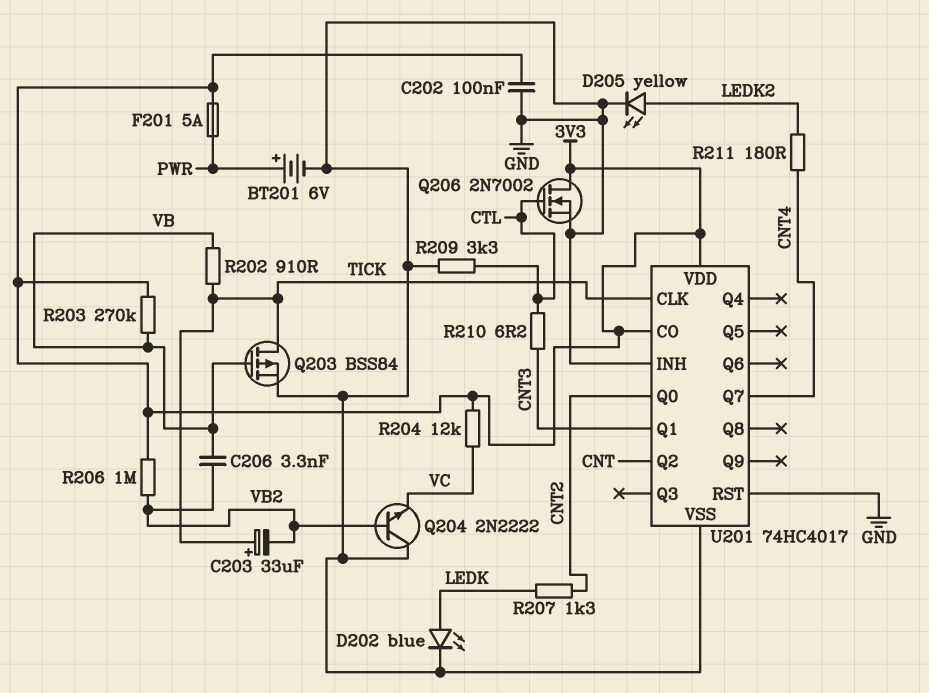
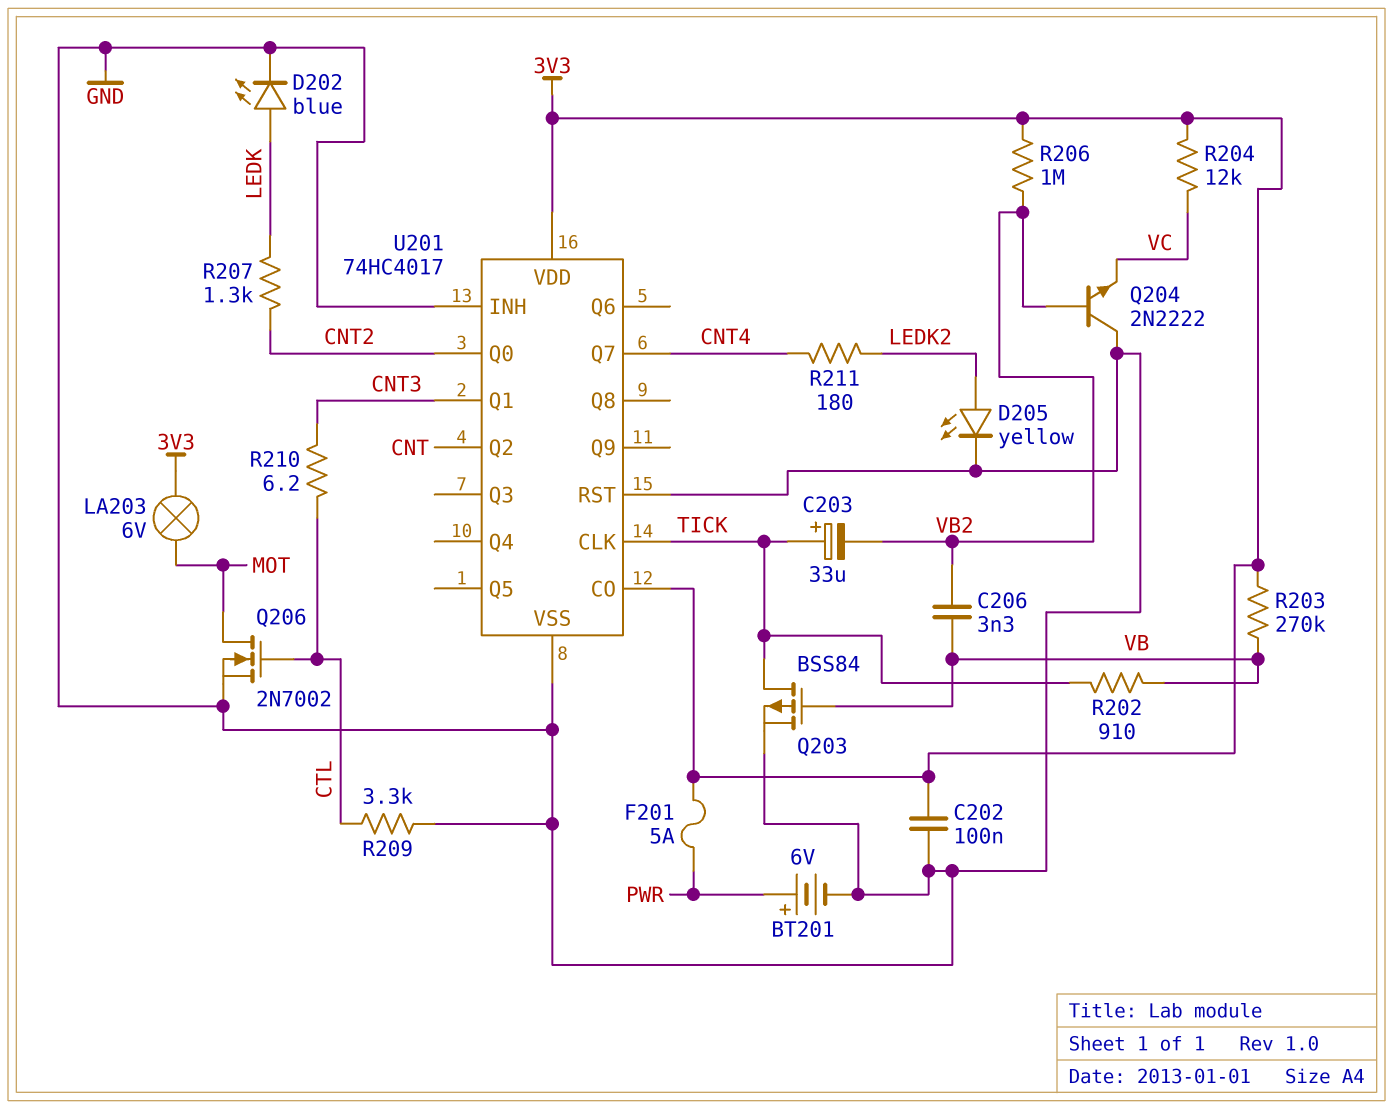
LA203: none -> lamp 6V (3V3, MOT)
Q206: NMOS 2N7002 (G CTL, D 3V3, S GND) -> NMOS 2N7002 (G CTL, D MOT, S GND)

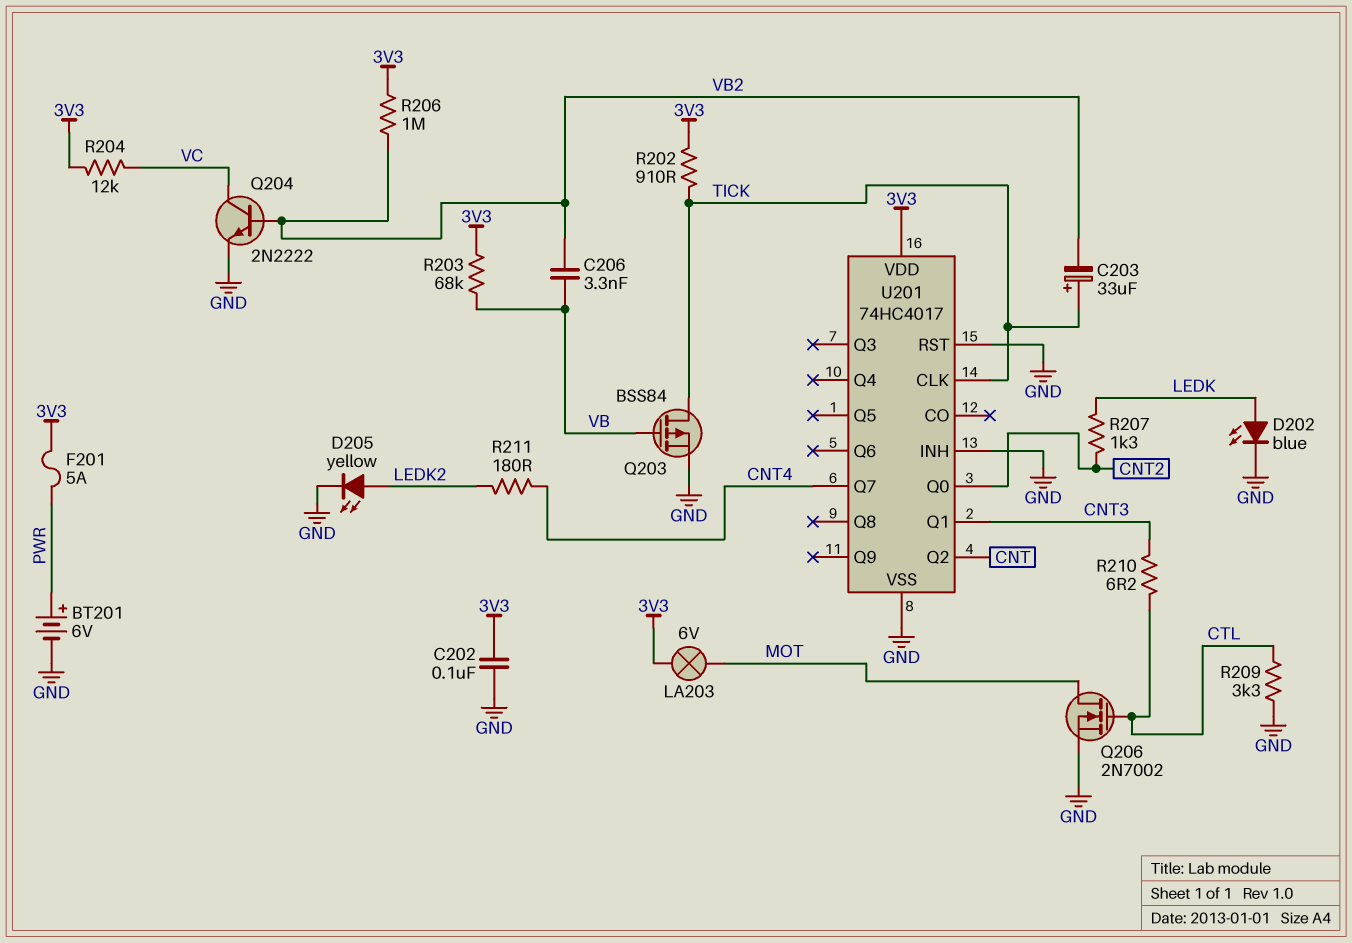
Q204: NPN 2N2222 (B VB2, C GND, E VC) -> NPN 2N2222 (B VB2, C VC, E GND)
R202: 910 (TICK, VB) -> 910 (3V3, TICK)
R203: 270k (3V3, VB) -> 68k (3V3, VB)
U201 pin CO: 3V3 -> none

